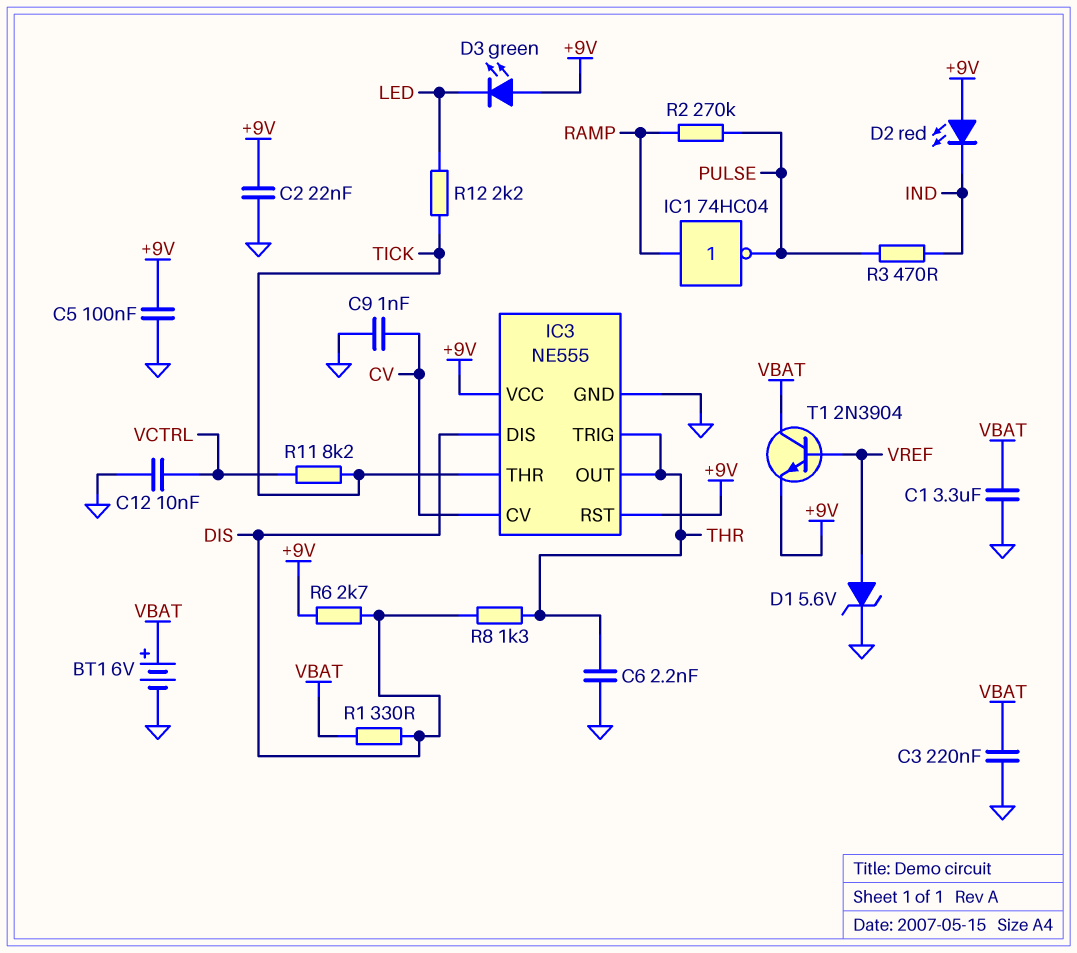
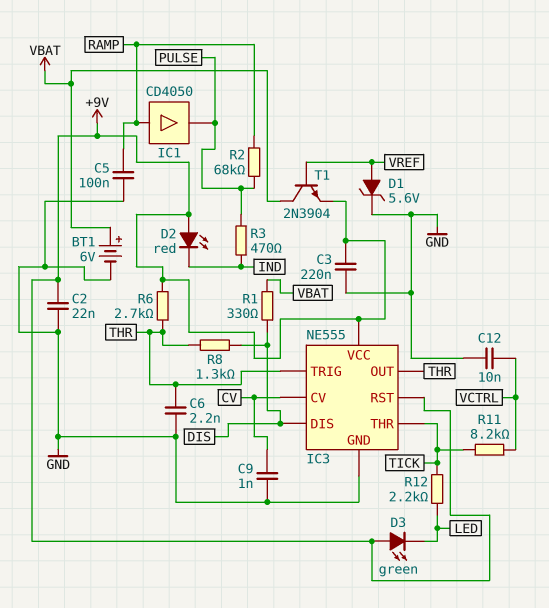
C1: 3.3uF (GND, VBAT) -> none
C3: 220nF (GND, VBAT) -> 220nF (+9V, GND)
C5: 100nF (+9V, GND) -> 100nF (GND, RAMP)
IC1: NOT 74HC04 (in RAMP, out PULSE) -> buffer CD4050 (in RAMP, out PULSE)
R2: 270k (PULSE, RAMP) -> 68k (PULSE, RAMP)
R6: 2.7k (+9V, DIS) -> 2.7k (+9V, THR)

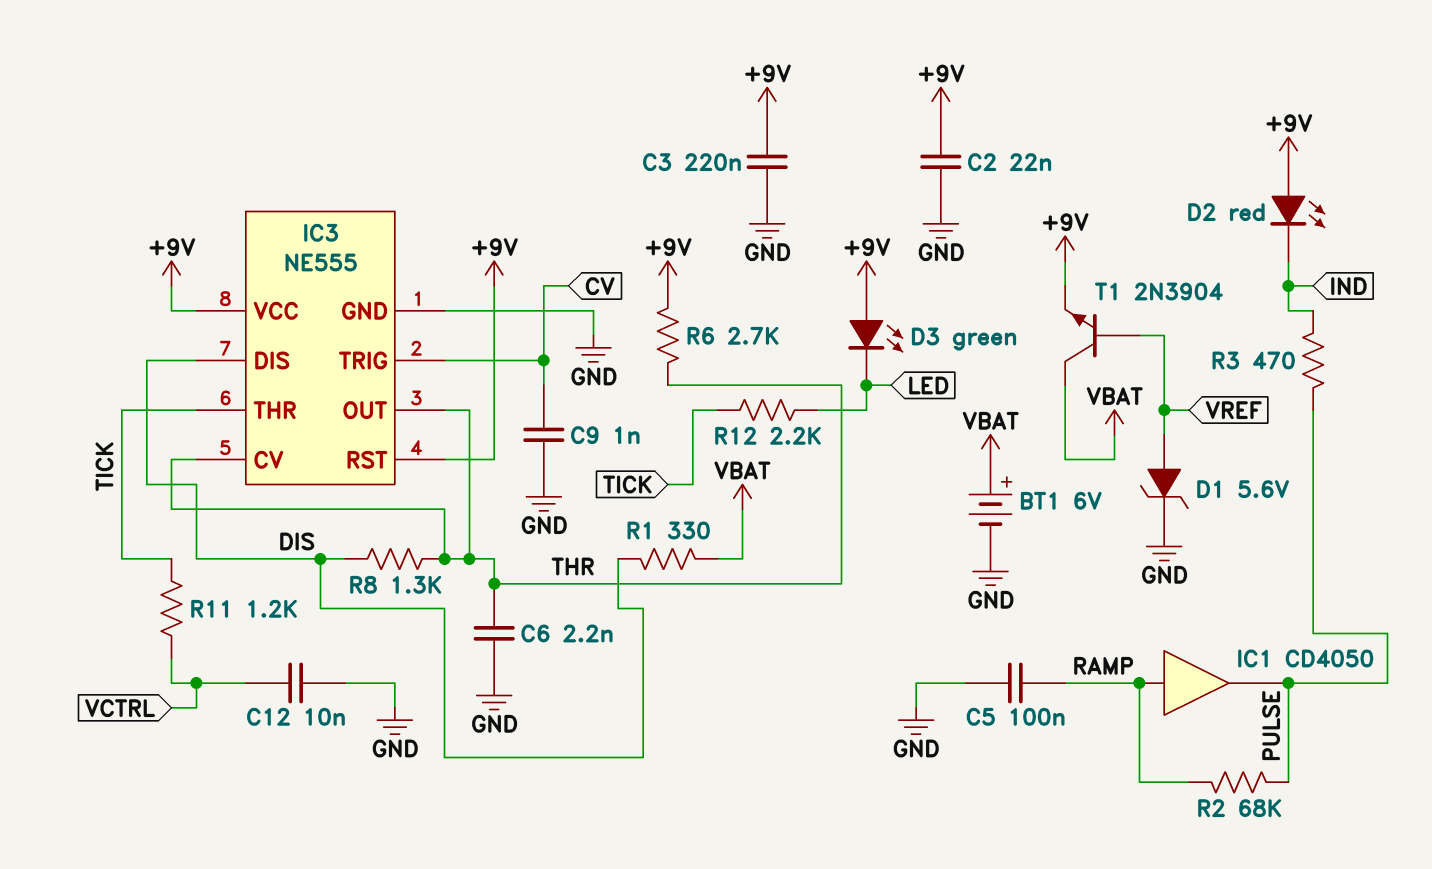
IC3 pin CV: CV -> THR
IC3 pin TRIG: THR -> CV
R11: 8.2k (TICK, VCTRL) -> 1.2k (TICK, VCTRL)

